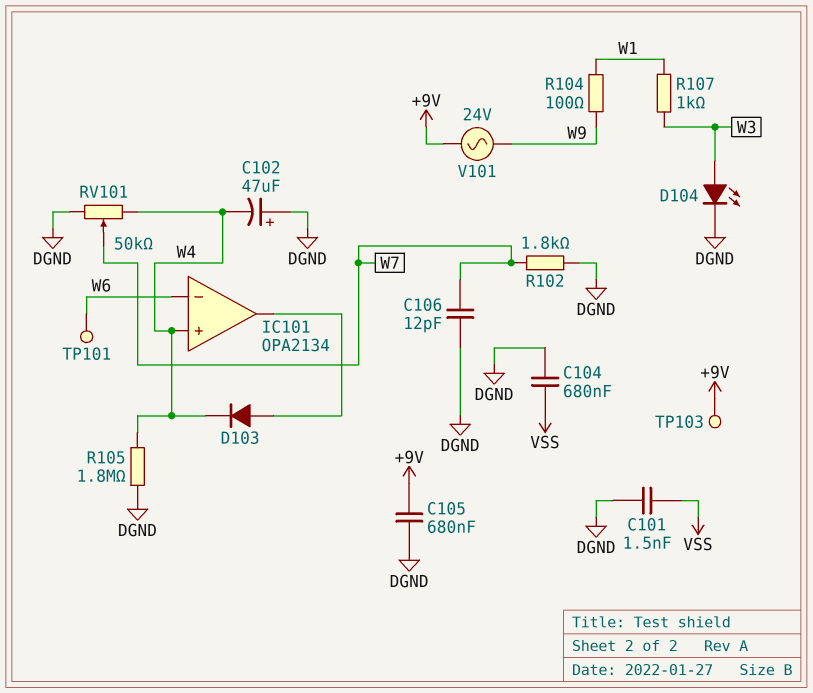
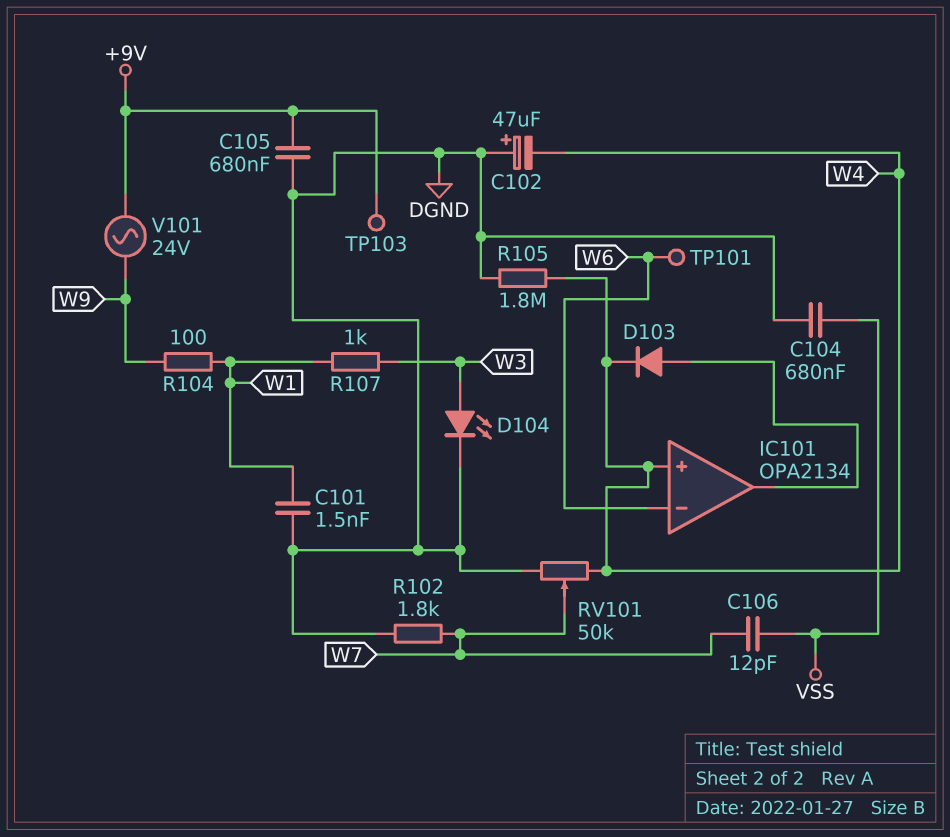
C101: 1.5nF (DGND, VSS) -> 1.5nF (DGND, W1)
C106: 12pF (DGND, W7) -> 12pF (VSS, W7)

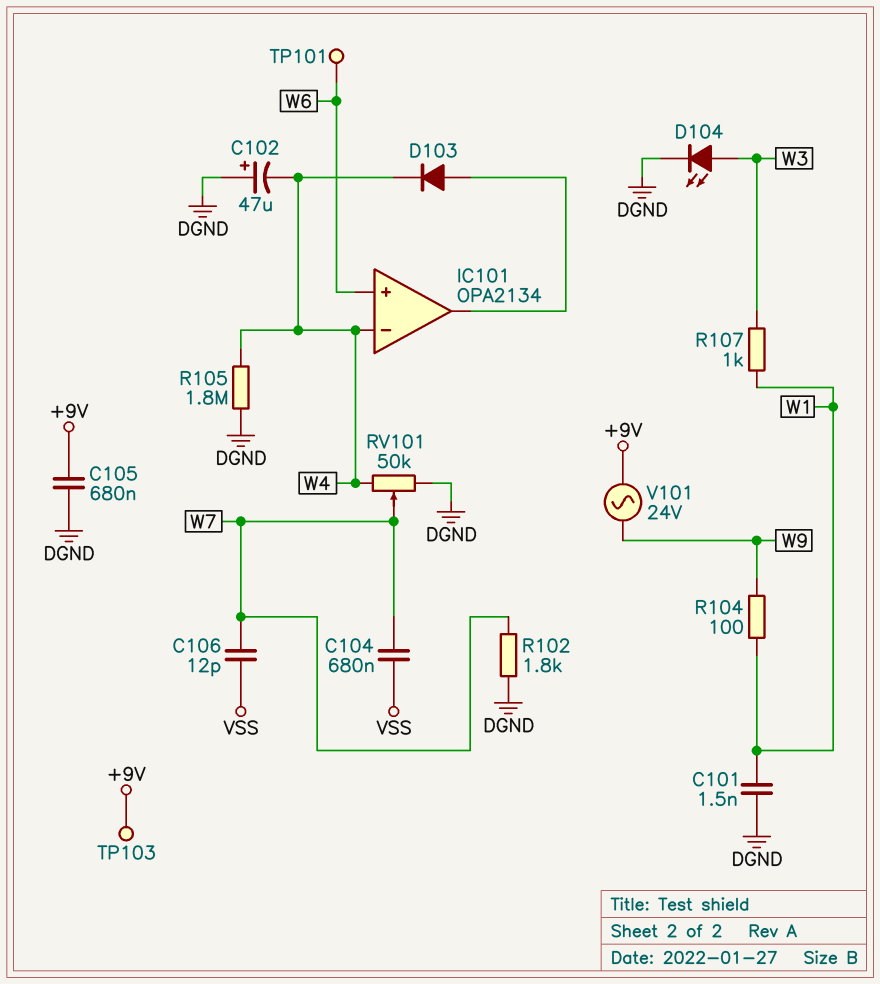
C104: 680nF (DGND, VSS) -> 680nF (VSS, W7)
IC101 pin in+: W4 -> W6
IC101 pin in-: W6 -> W4

